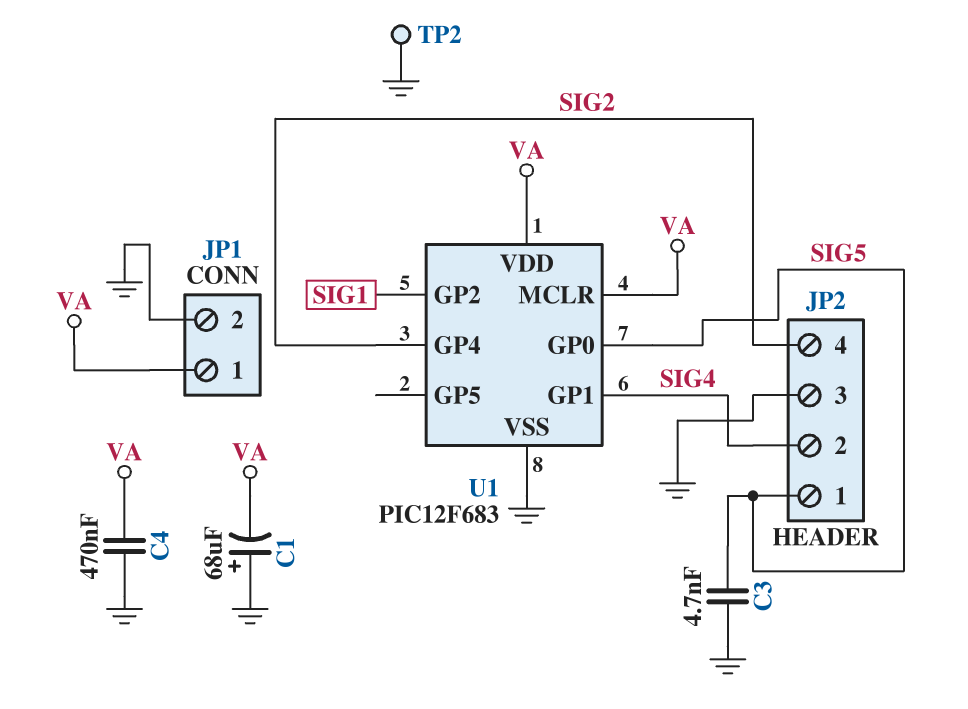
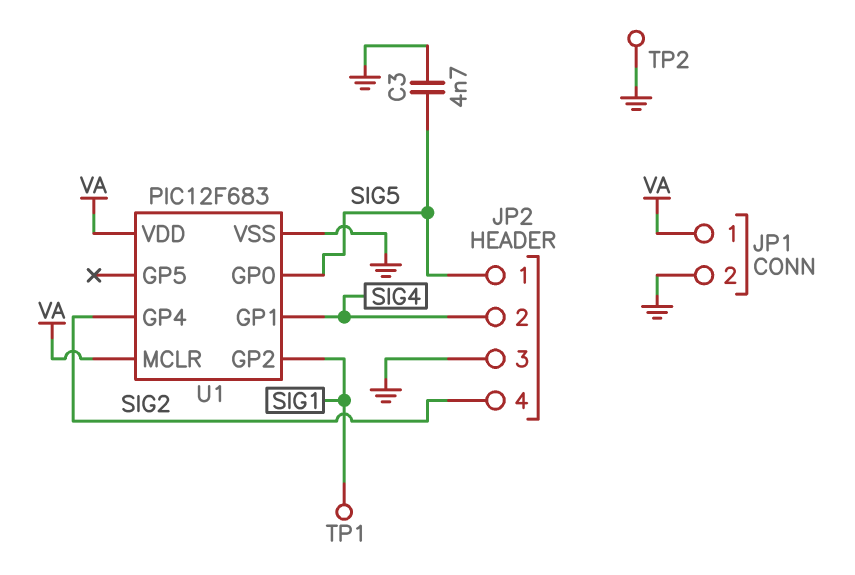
C1: 68uF (plus GND, minus VA) -> none
C4: 470nF (GND, VA) -> none
TP1: none -> test point (SIG1)

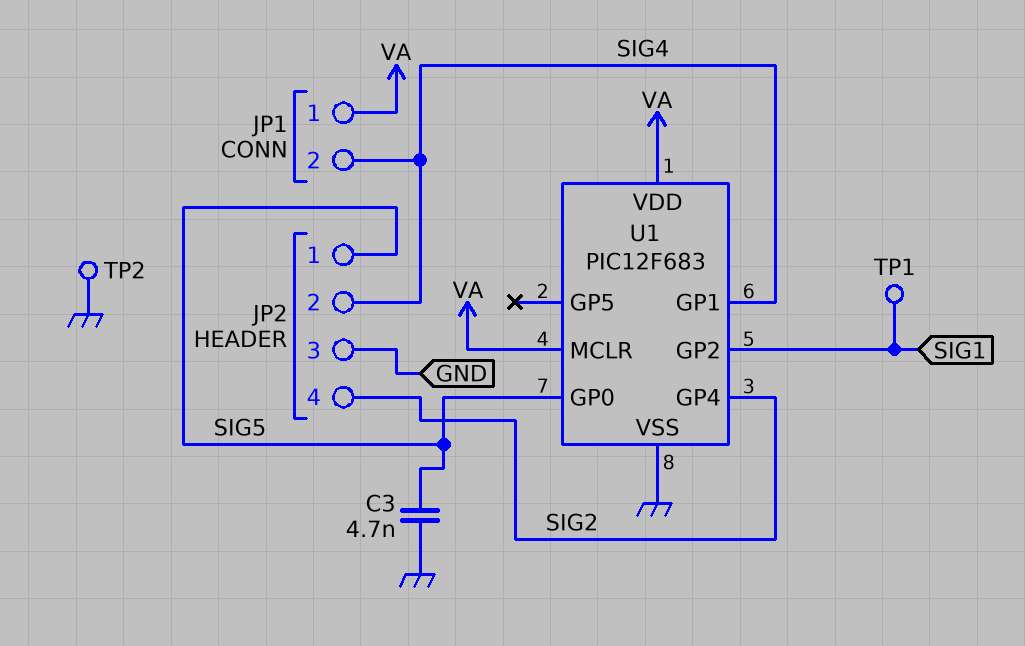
JP1 pin 2: GND -> SIG4

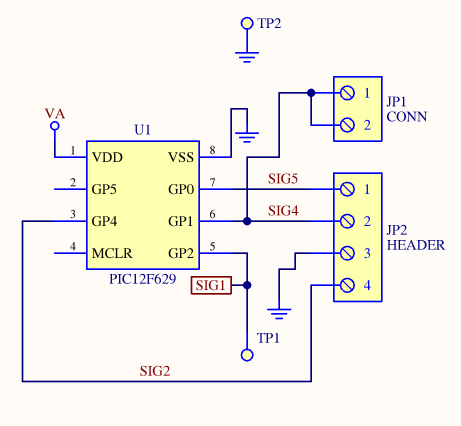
C3: 4.7nF (GND, SIG5) -> none
JP1 pin 1: VA -> SIG4
U1: PIC12F683 -> PIC12F629
U1 pin MCLR: VA -> none

